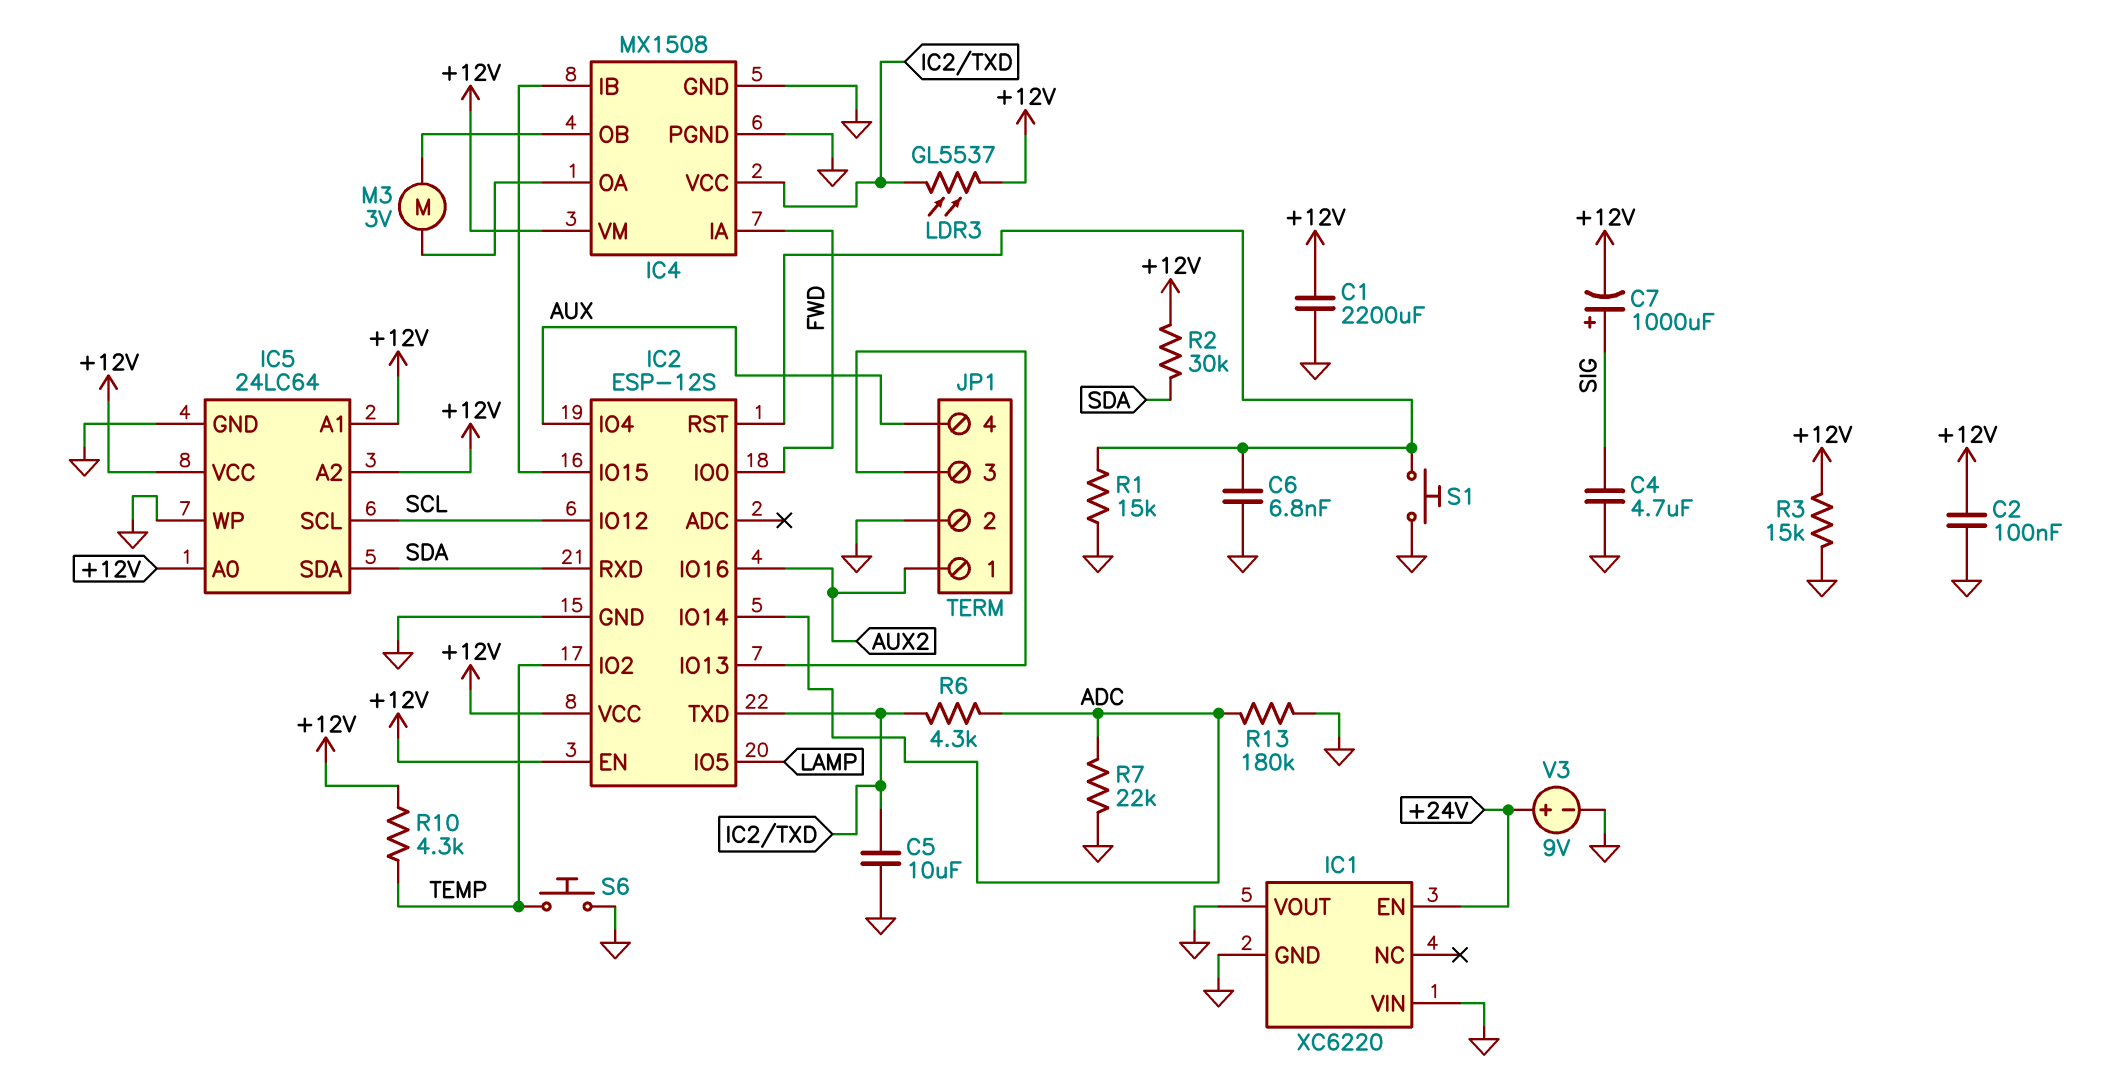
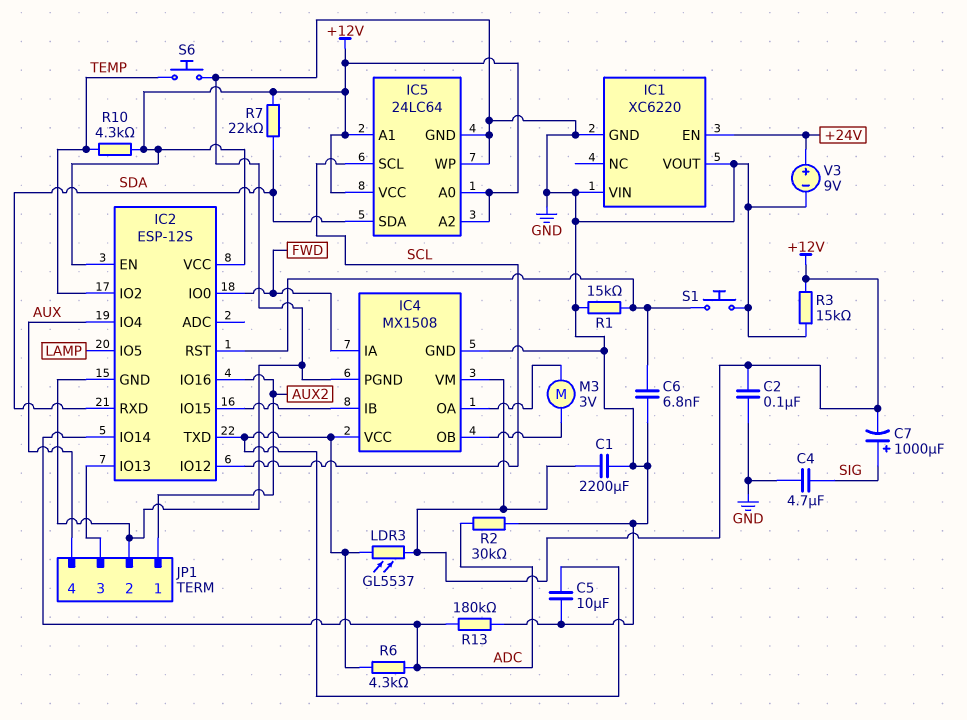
R2: 30k (+12V, SDA) -> 30k (ADC, GND)
R7: 22k (ADC, GND) -> 22k (+12V, SDA)

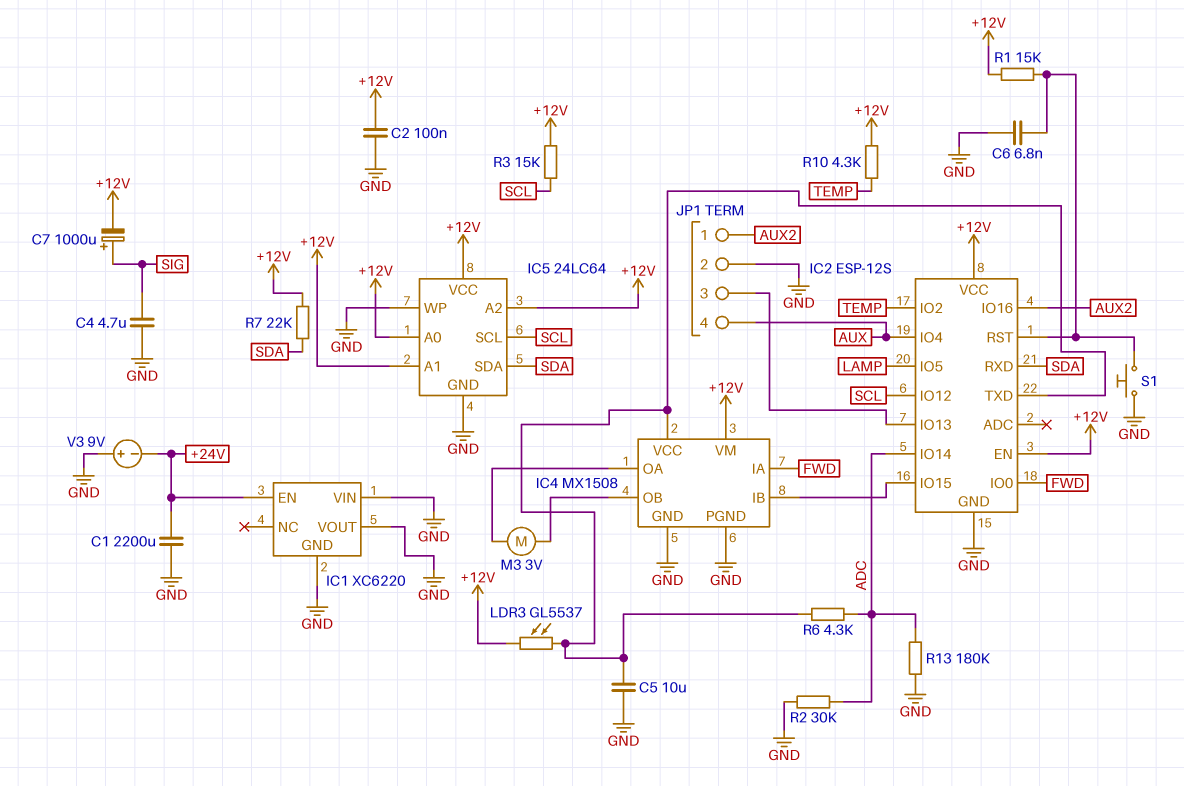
C1: 2200uF (+12V, GND) -> 2200uF (+24V, GND)
R1: 15k (GND, IC2/RST) -> 15k (+12V, IC2/RST)
R3: 15k (+12V, GND) -> 15k (+12V, SCL)
S6: button (GND, TEMP) -> none
V3: 9V (plus +24V, minus GND) -> 9V (plus GND, minus +24V)

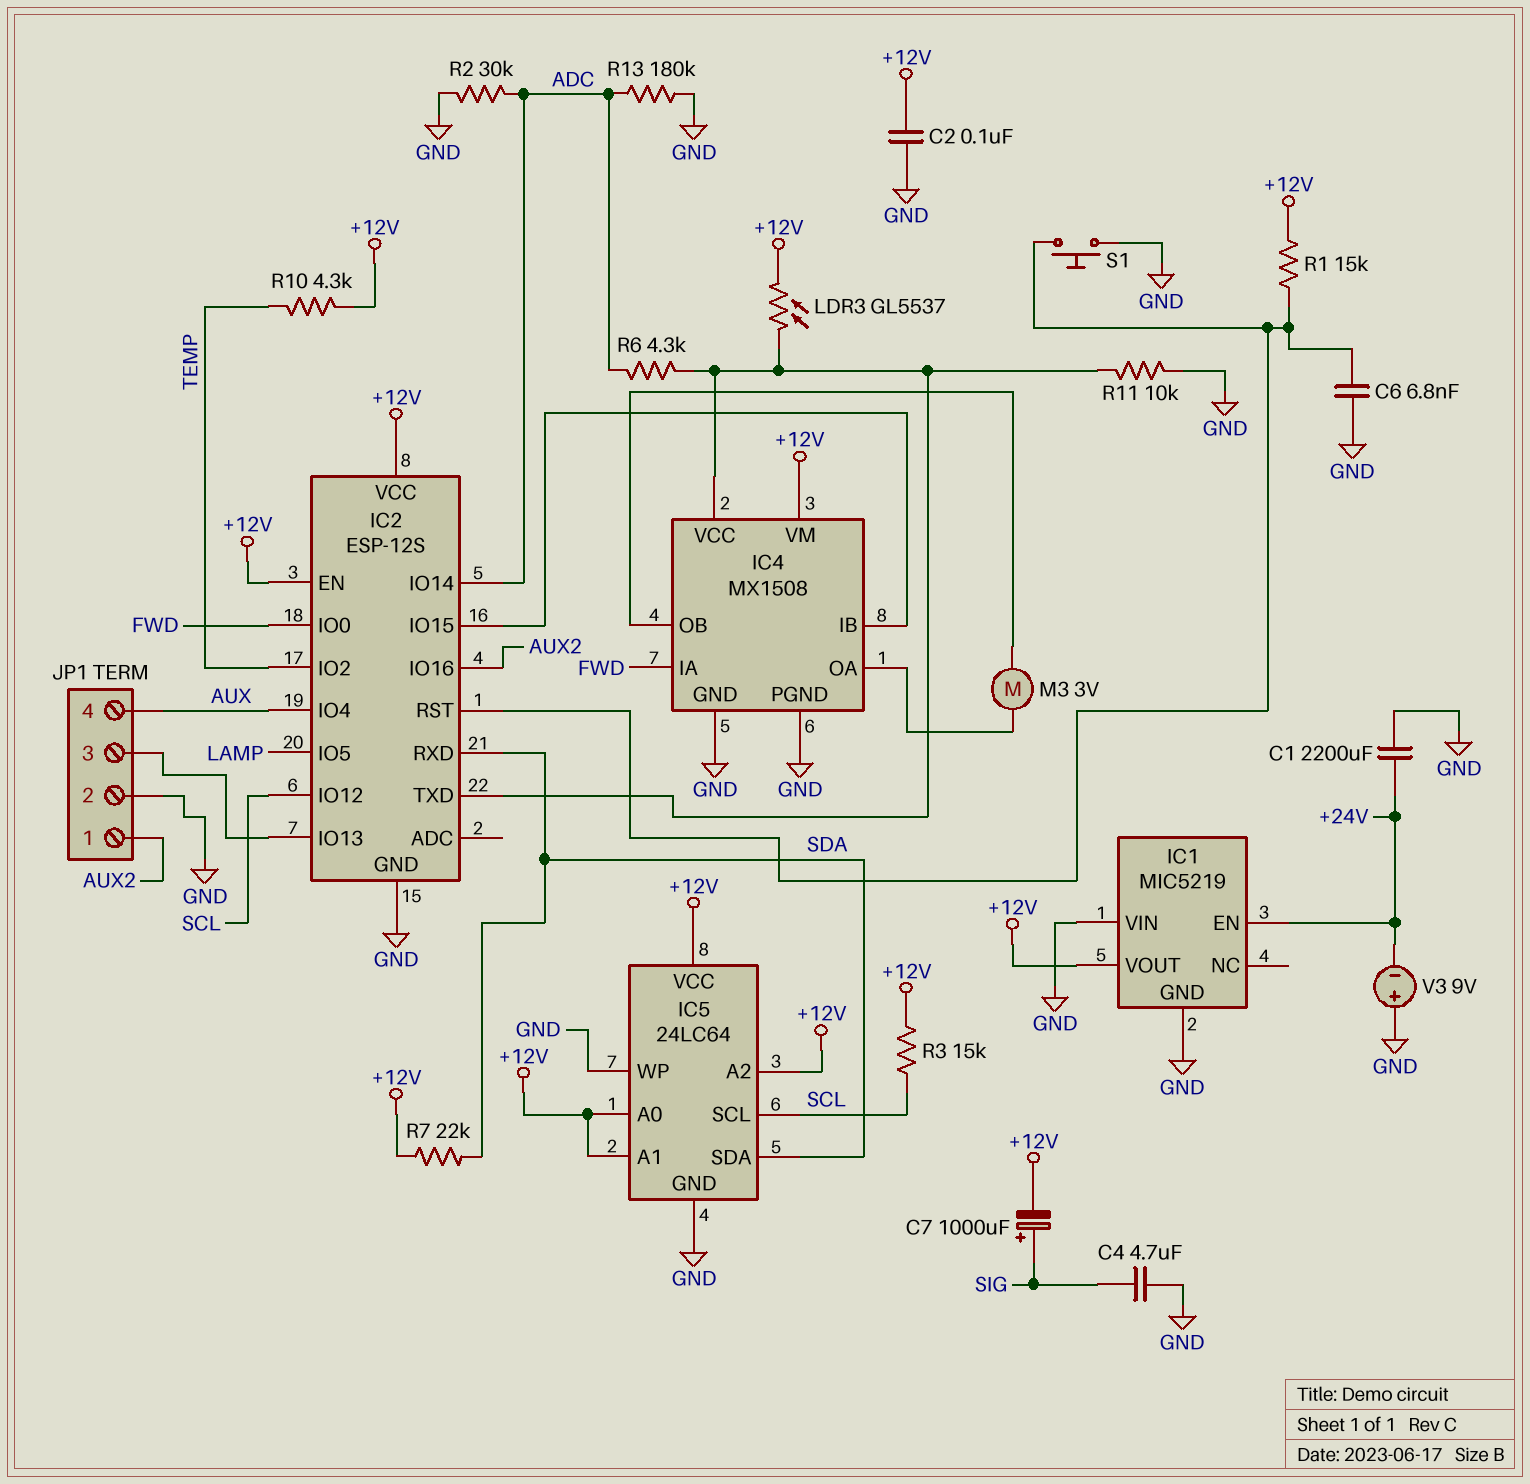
C5: 10uF (GND, IC2/TXD) -> none
IC1: XC6220 -> MIC5219
IC1 pin VOUT: GND -> +12V
R11: none -> 10k (GND, IC2/TXD)

